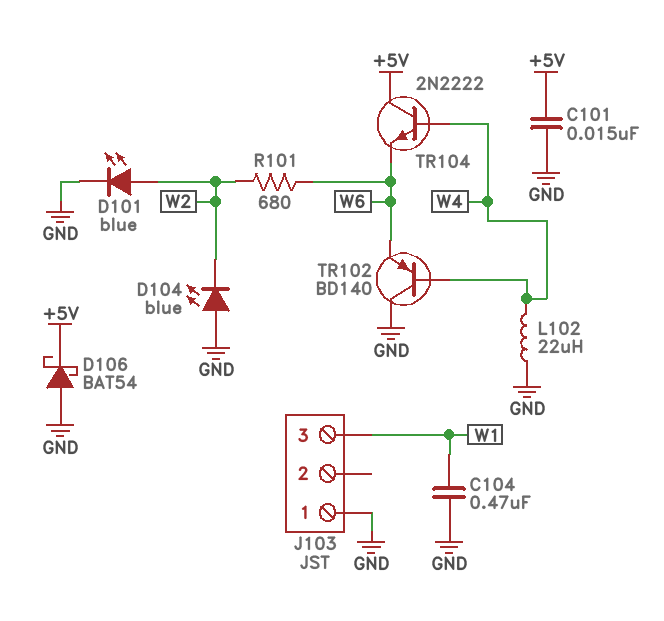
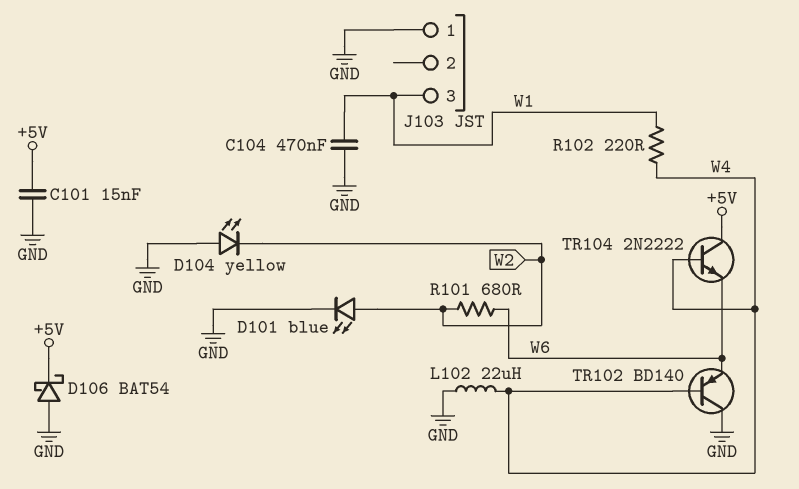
D104: LED blue (A GND, K W2) -> LED yellow (A GND, K W2)
R102: none -> 220 (W1, W4)

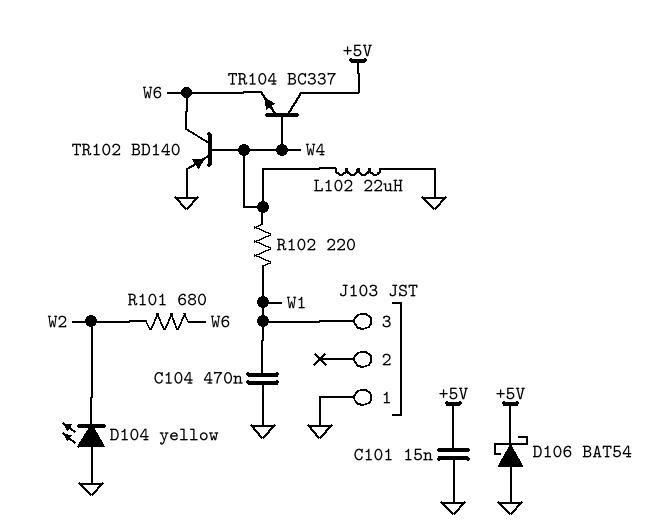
D101: LED blue (A W2, K GND) -> none
TR102: PNP BD140 (B W4, C GND, E W6) -> PNP BD140 (B W4, C W6, E GND)
TR104: NPN 2N2222 (B W4, C +5V, E W6) -> NPN BC337 (B W4, C +5V, E W6)

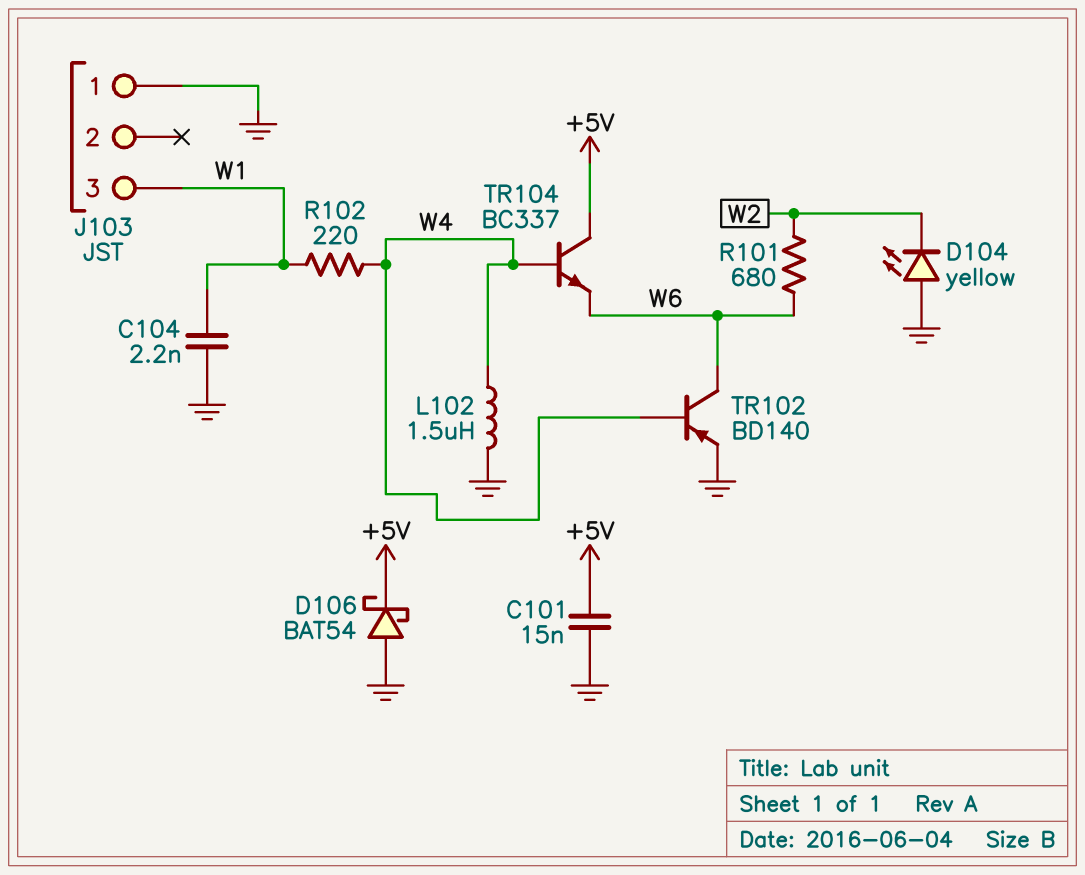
C104: 470nF (GND, W1) -> 2.2nF (GND, W1)
L102: 22uH (GND, W4) -> 1.5uH (GND, W4)

